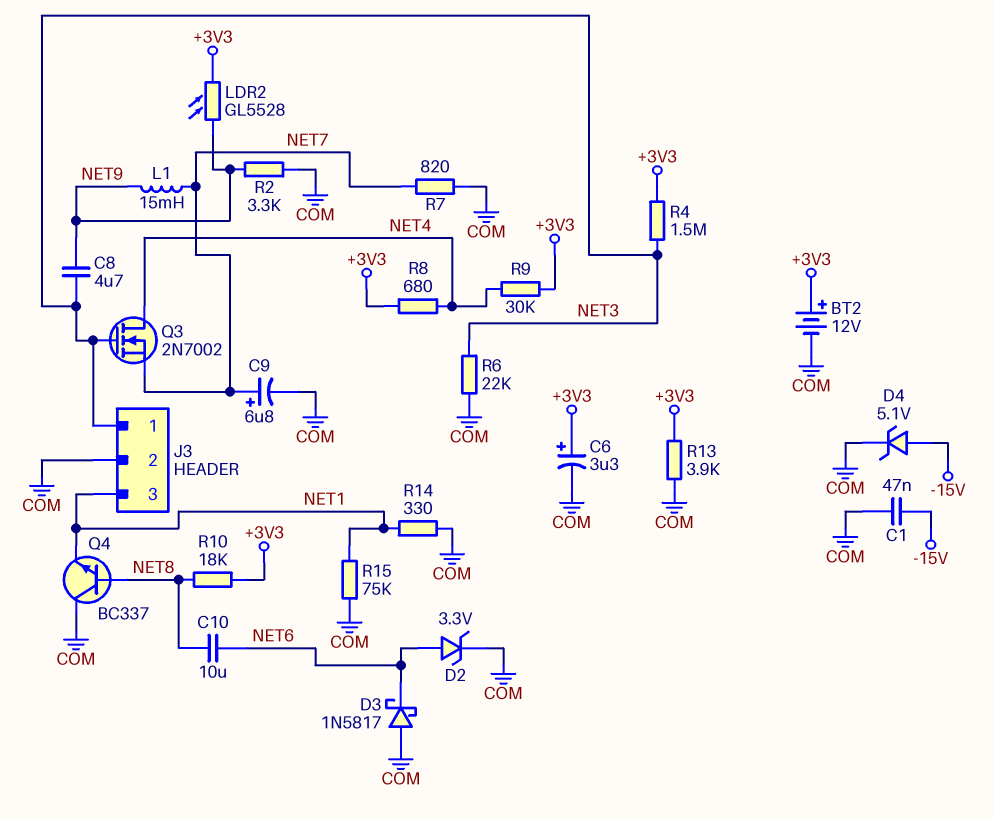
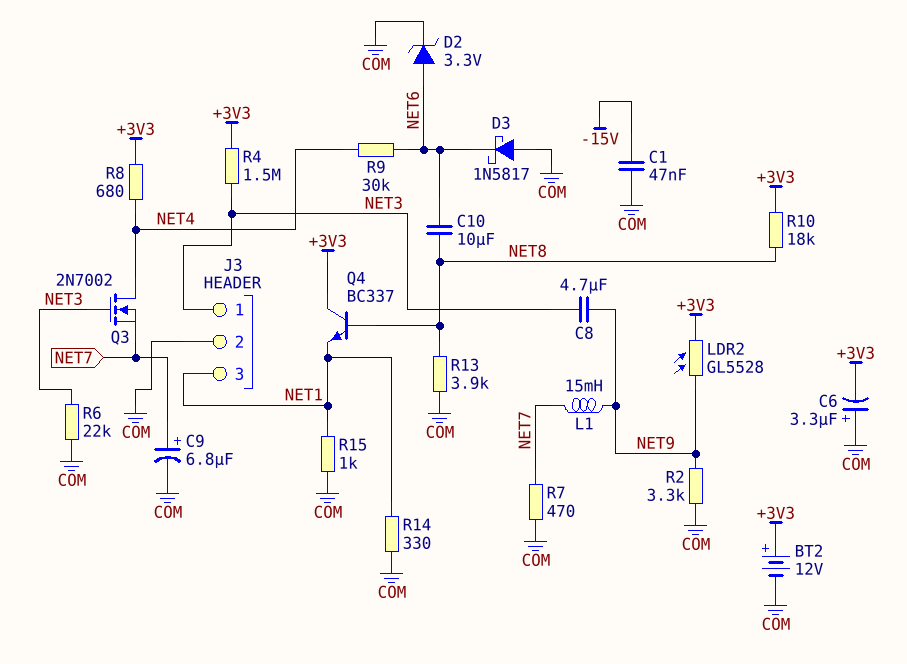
C6: 3.3uF (plus +3V3, minus COM) -> 3.3uF (plus COM, minus +3V3)
D4: zener 5.1V (A -15V, K COM) -> none
Q4: NPN BC337 (B NET8, C COM, E NET1) -> NPN BC337 (B NET8, C +3V3, E NET1)
R7: 820 (COM, NET7) -> 470 (COM, NET7)
R9: 30k (+3V3, NET4) -> 30k (NET4, NET6)
R13: 3.9k (+3V3, COM) -> 3.9k (COM, NET8)
R15: 75k (COM, NET1) -> 1k (COM, NET1)

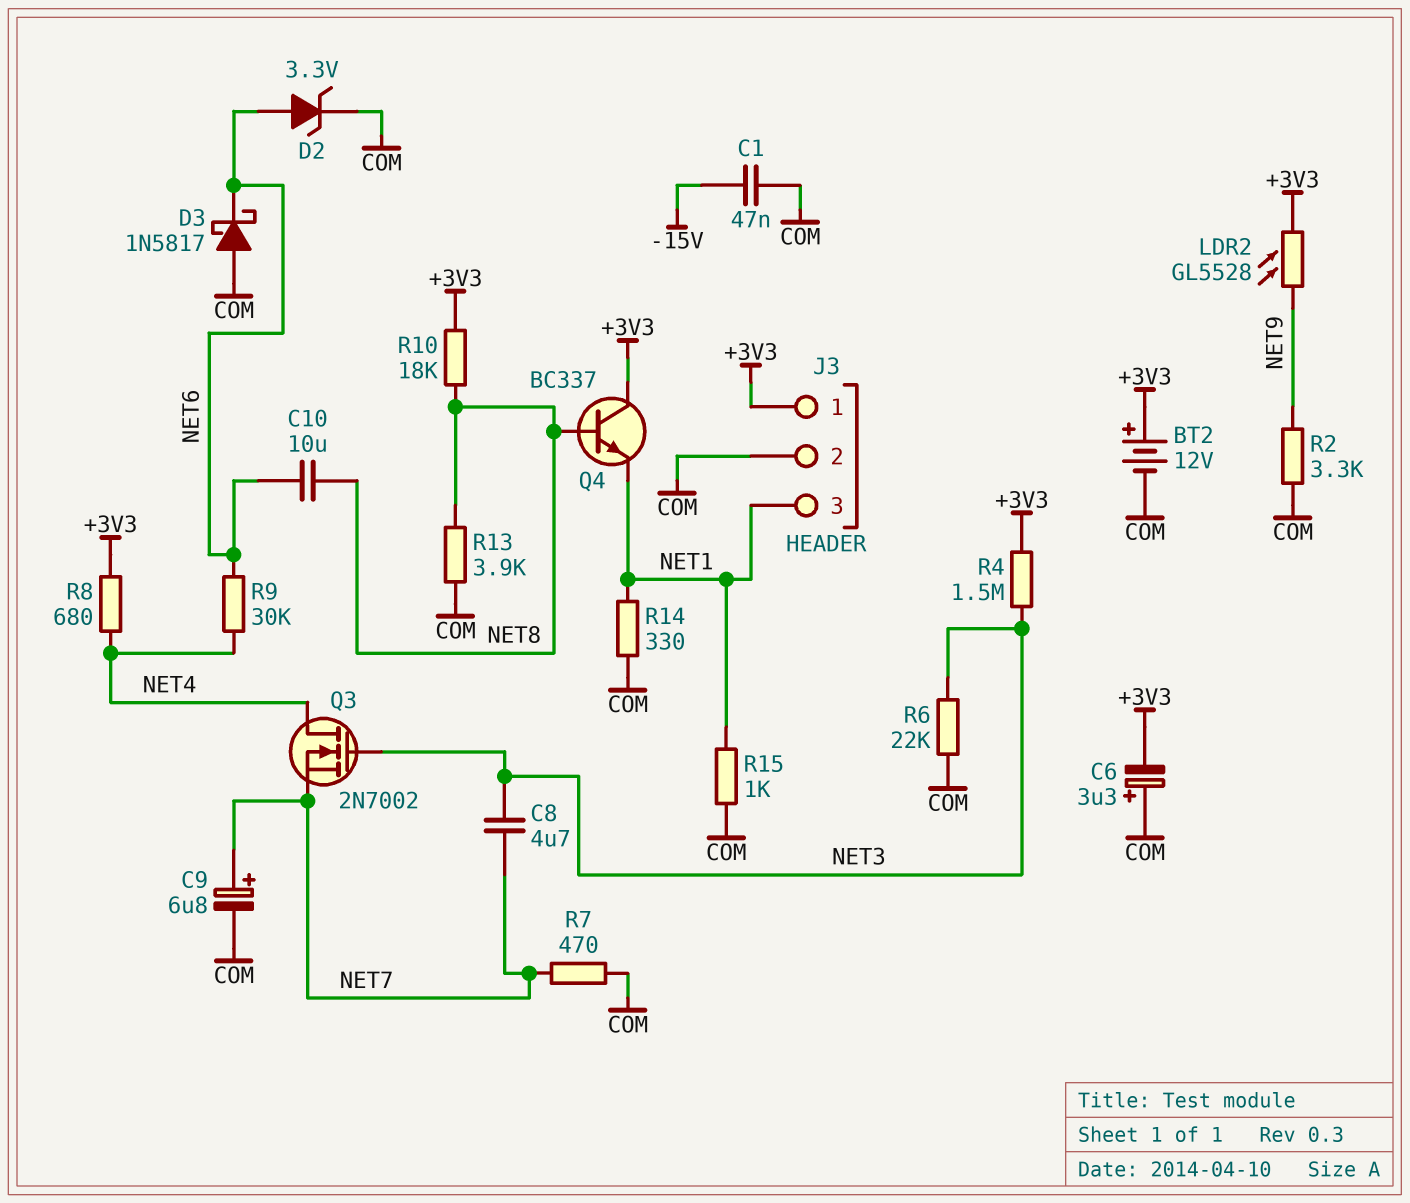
C8: 4.7uF (NET3, NET9) -> 4.7uF (NET3, NET7)
J3 pin 1: NET3 -> +3V3
L1: 15mH (NET7, NET9) -> none

